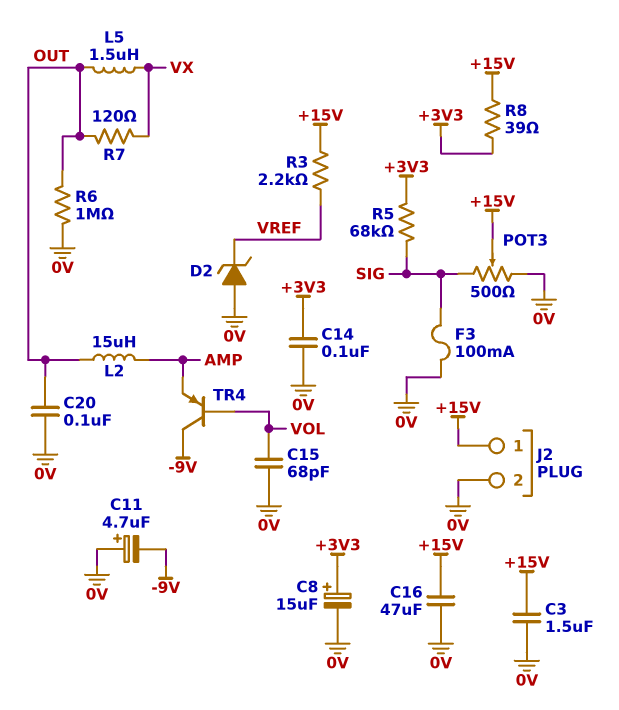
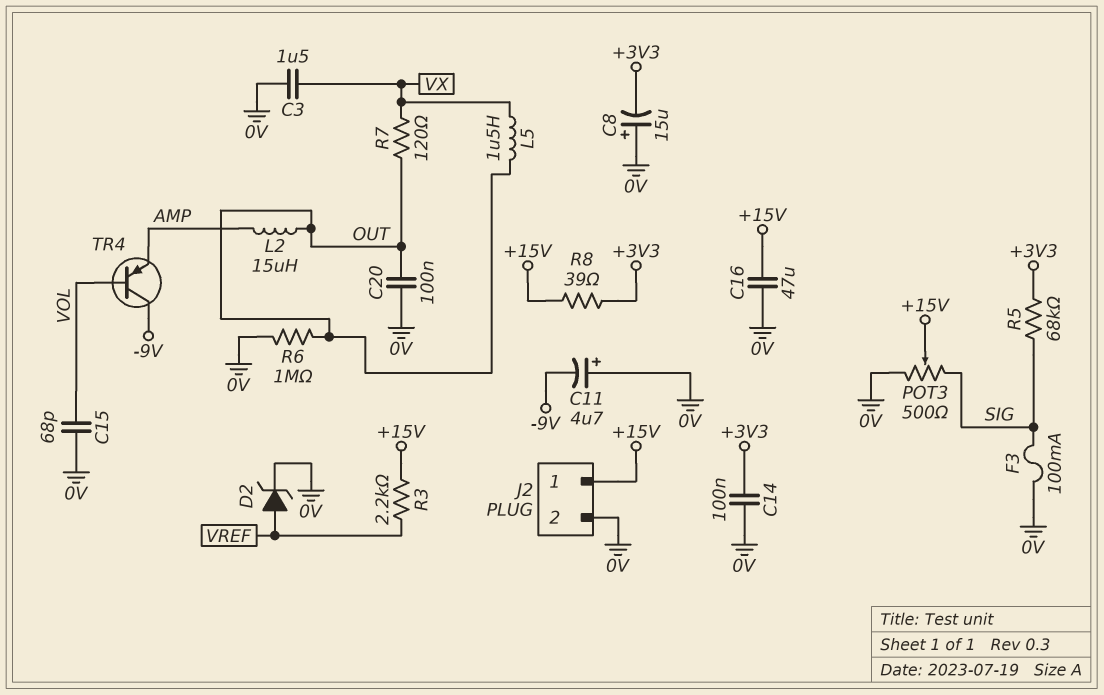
C3: 1.5uF (+15V, 0V) -> 1.5uF (0V, VX)
C8: 15uF (plus +3V3, minus 0V) -> 15uF (plus 0V, minus +3V3)
D2: zener (A 0V, K VREF) -> zener (A VREF, K 0V)

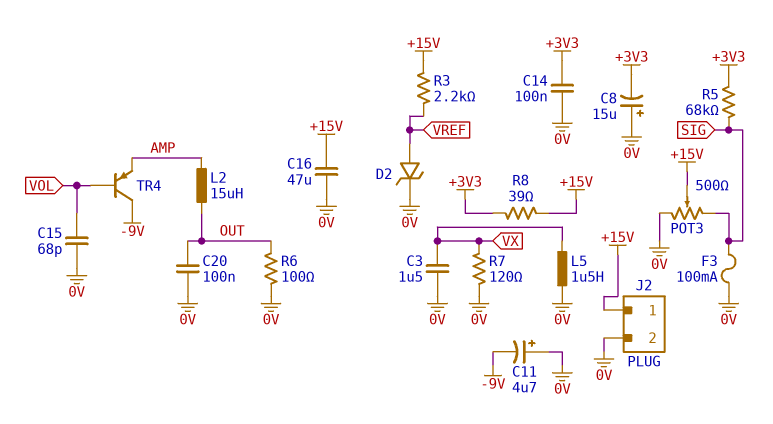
L5: 1.5uH (OUT, VX) -> 1.5uH (0V, VX)
R6: 1M (0V, OUT) -> 100 (0V, OUT)
R7: 120 (OUT, VX) -> 120 (0V, VX)

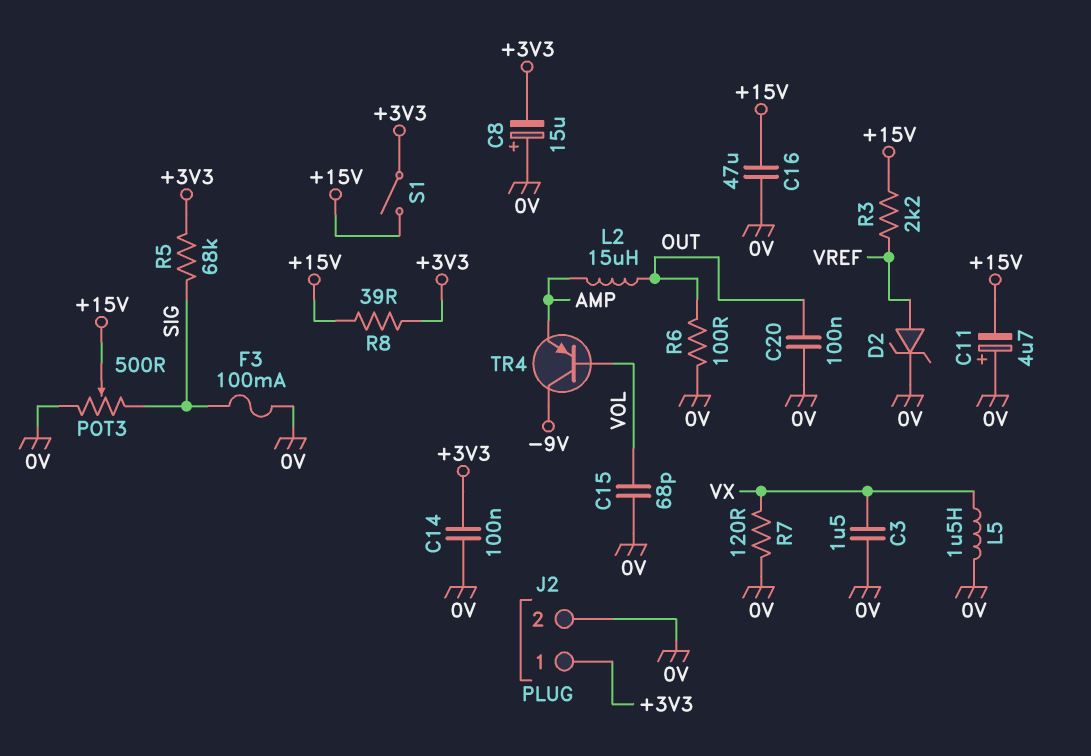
C11: 4.7uF (plus 0V, minus -9V) -> 4.7uF (plus 0V, minus +15V)
J2 pin 1: +15V -> +3V3
S1: none -> switch (+3V3, +15V)

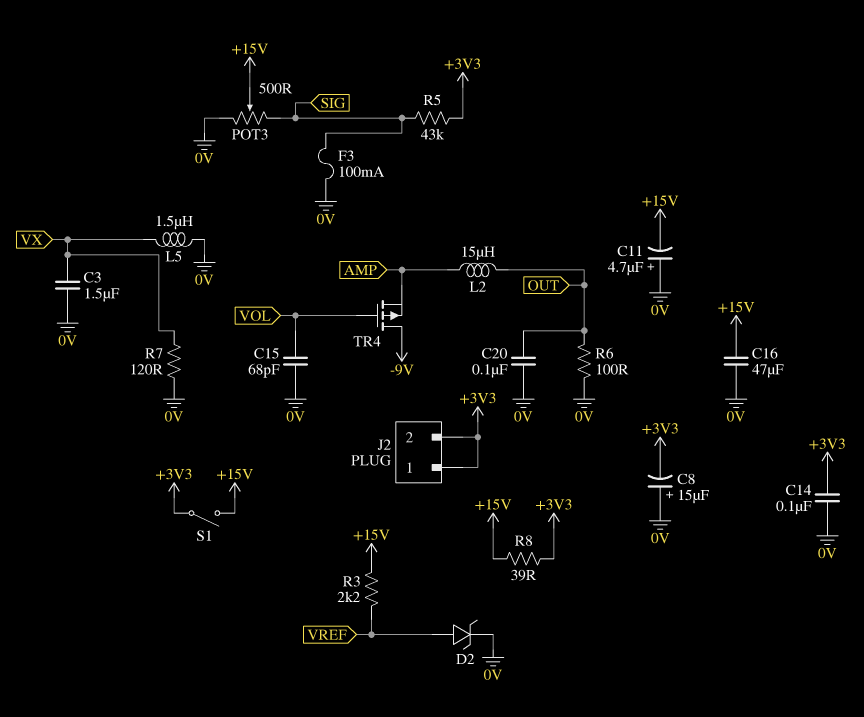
J2 pin 2: 0V -> +3V3
R5: 68k (+3V3, SIG) -> 43k (+3V3, SIG)
TR4: PNP (B VOL, C -9V, E AMP) -> PMOS (G VOL, D -9V, S AMP)

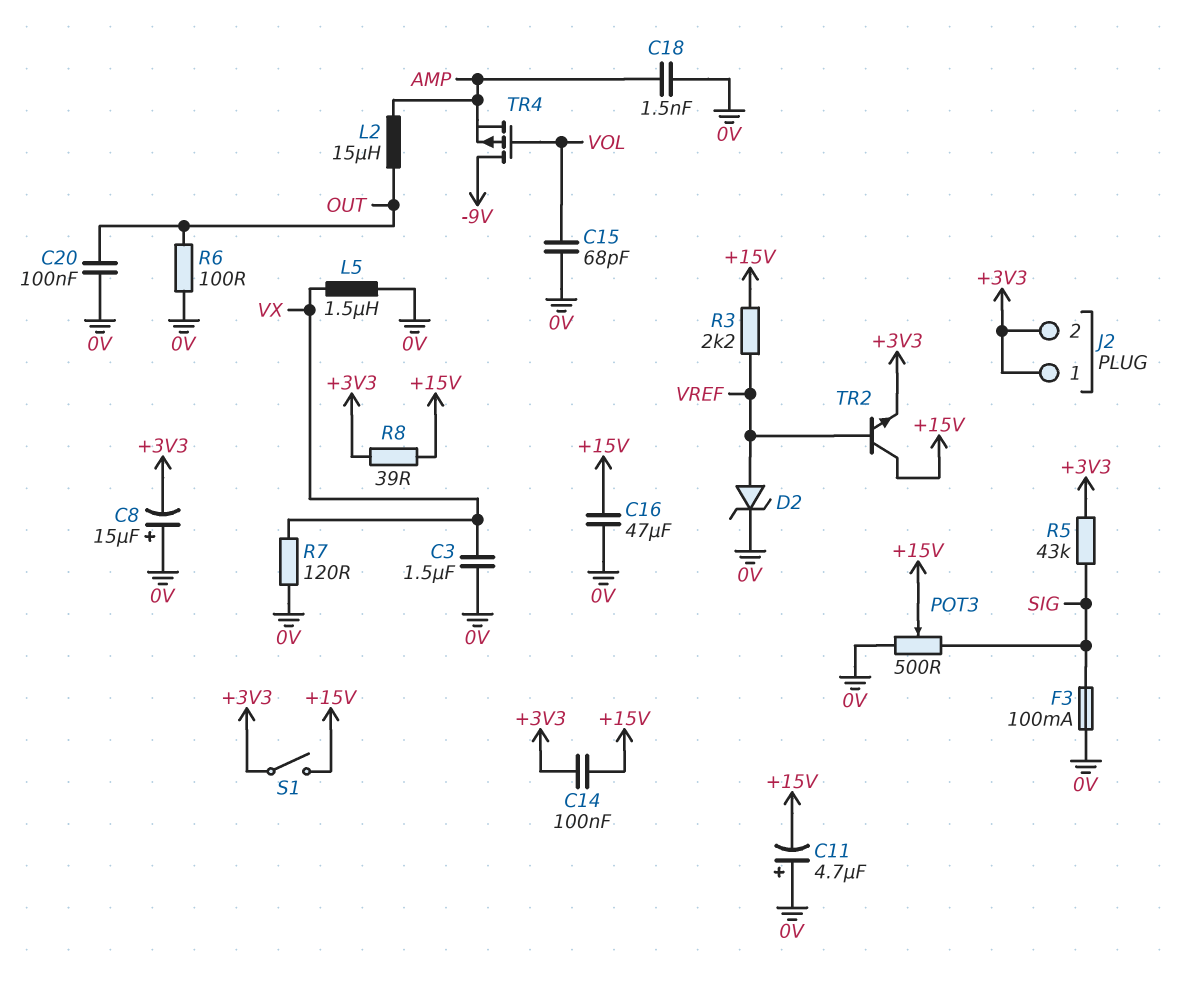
C14: 100nF (+3V3, 0V) -> 100nF (+3V3, +15V)
C18: none -> 1.5nF (0V, AMP)
TR2: none -> NPN (B VREF, C +15V, E +3V3)

